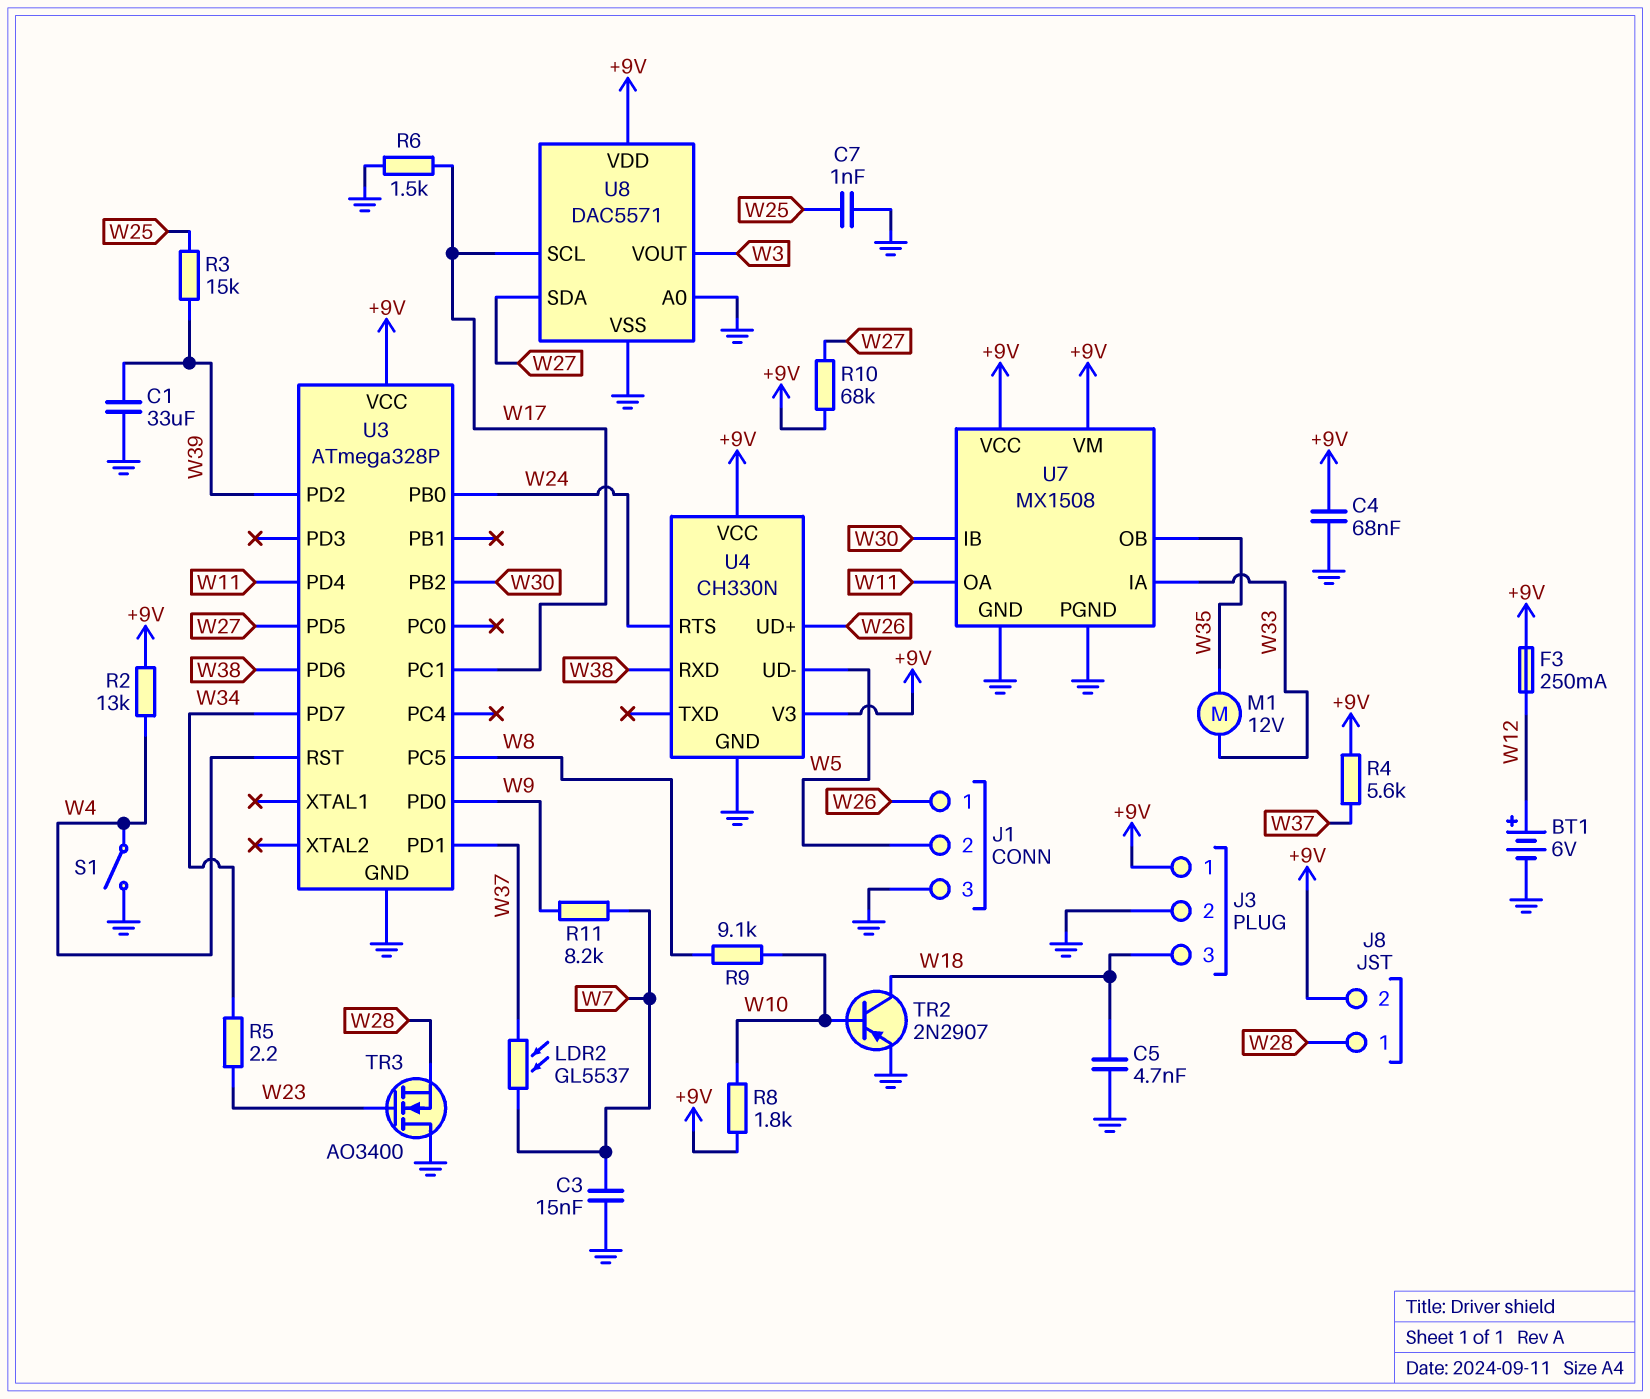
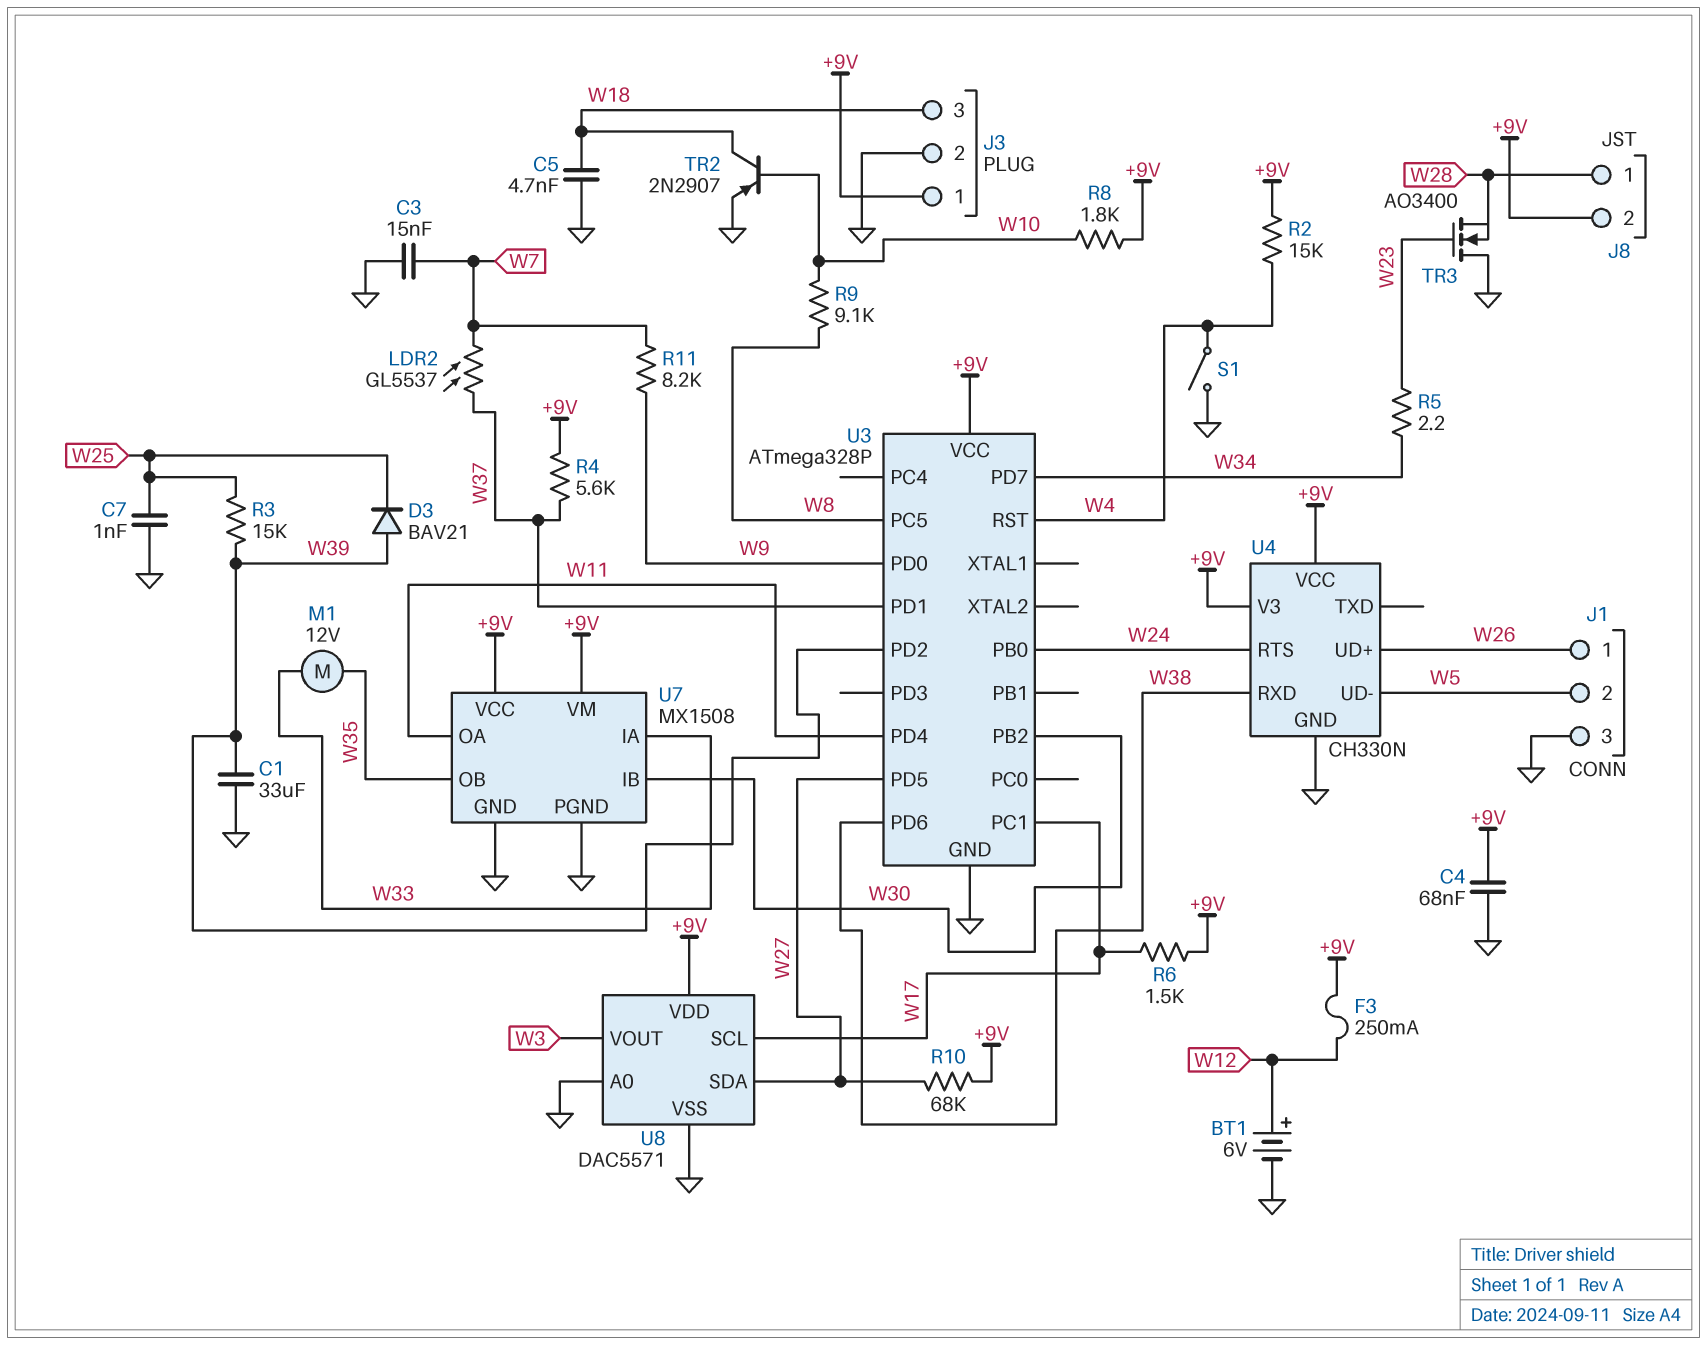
D3: none -> diode BAV21 (A W39, K W25)
R2: 13k (+9V, W4) -> 15k (+9V, W4)
R6: 1.5k (GND, W17) -> 1.5k (+9V, W17)

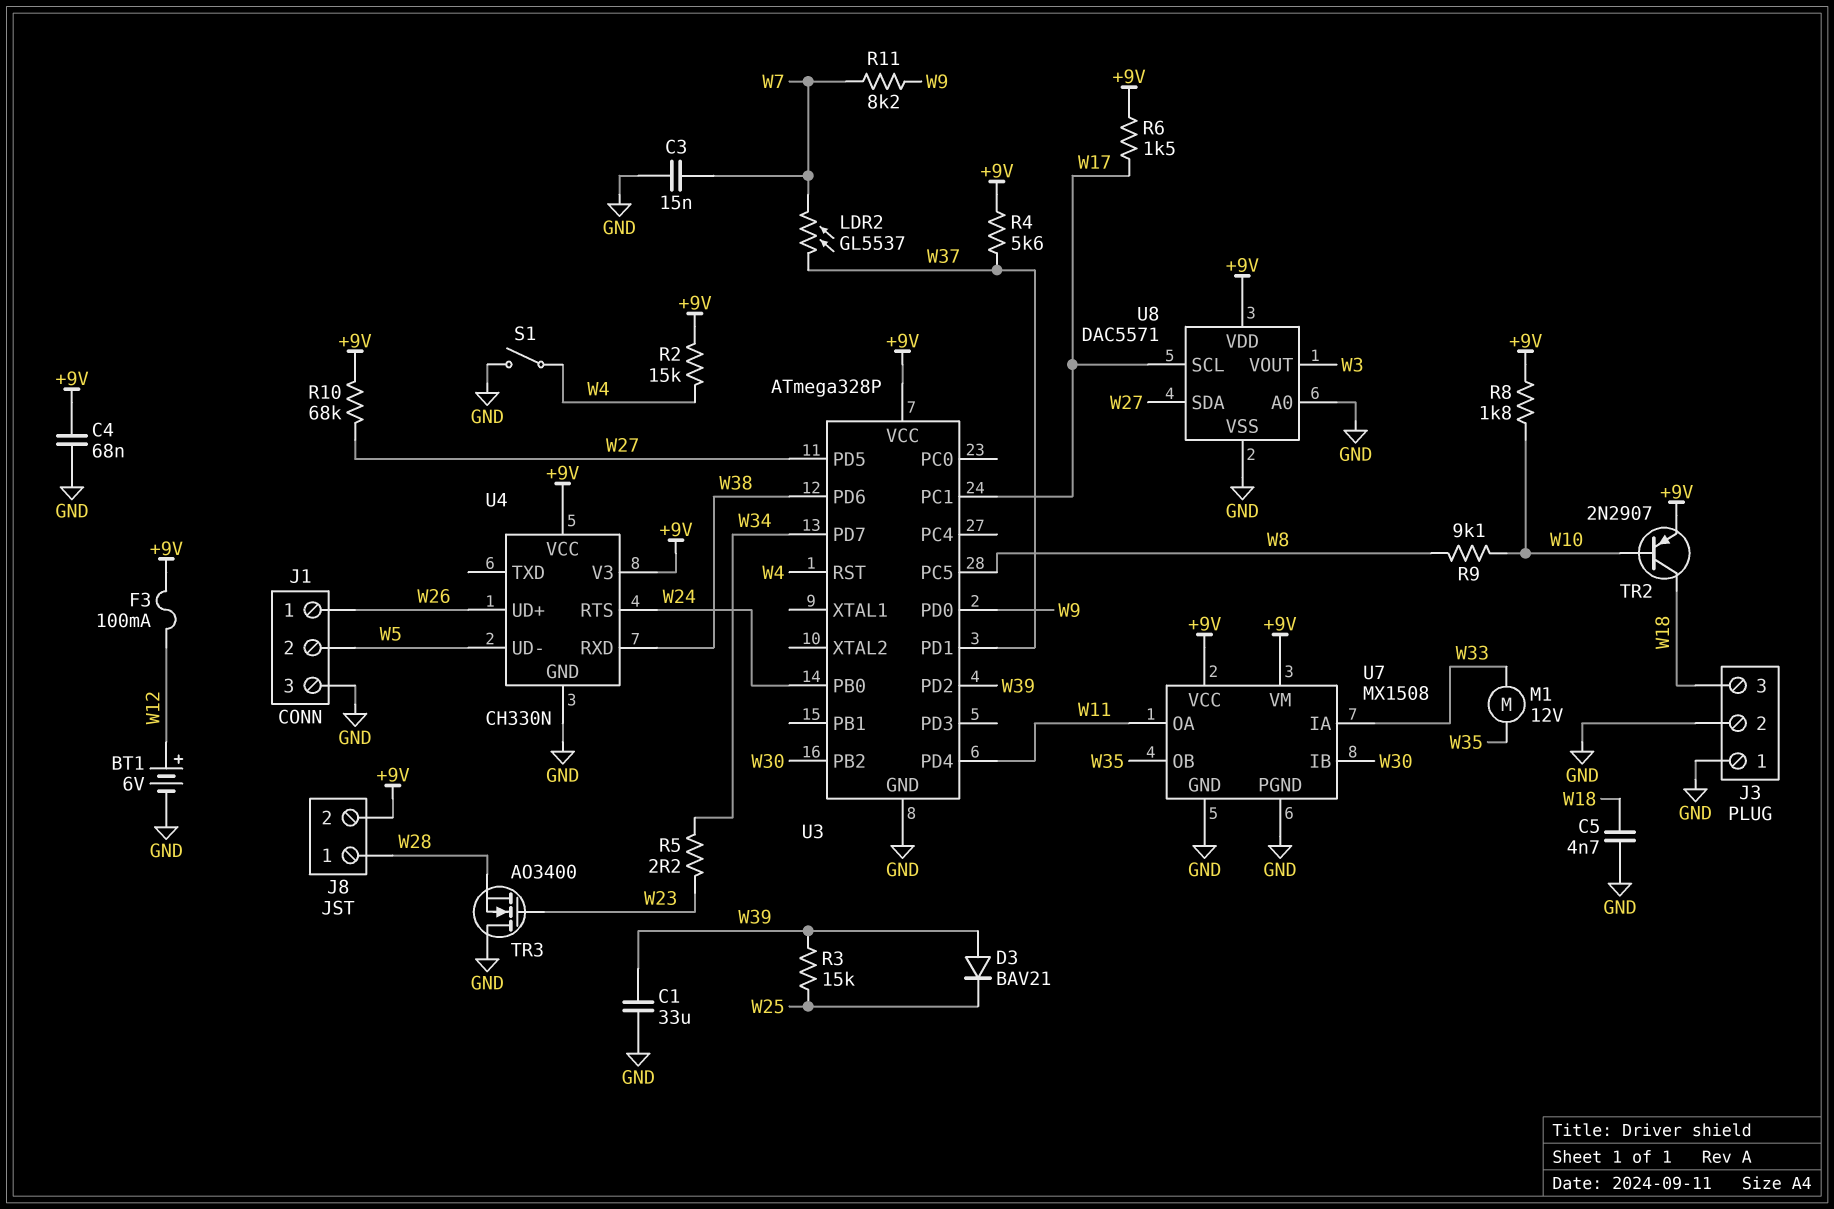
C7: 1nF (GND, W25) -> none
F3: 250mA (+9V, W12) -> 100mA (+9V, W12)
J3 pin 1: +9V -> GND
TR2: PNP 2N2907 (B W10, C W18, E GND) -> PNP 2N2907 (B W10, C W18, E +9V)

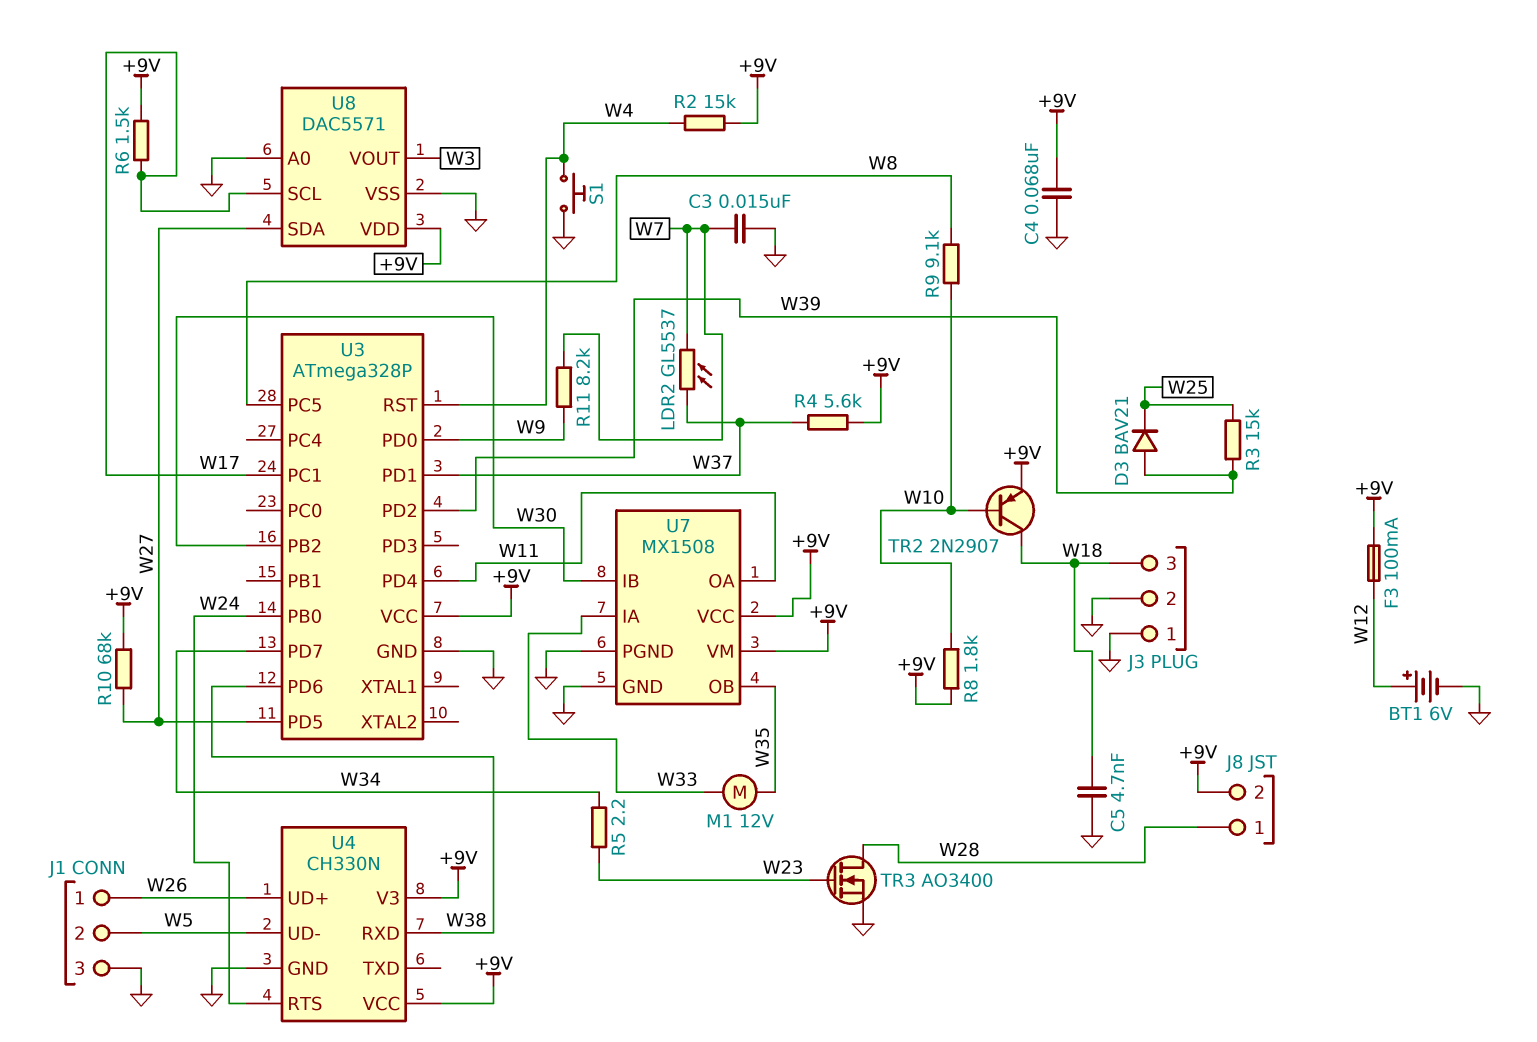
C1: 33uF (GND, W39) -> none
S1: switch (GND, W4) -> button (GND, W4)
TR3: NMOS AO3400 (G W23, D GND, S W28) -> NMOS AO3400 (G W23, D W28, S GND)

